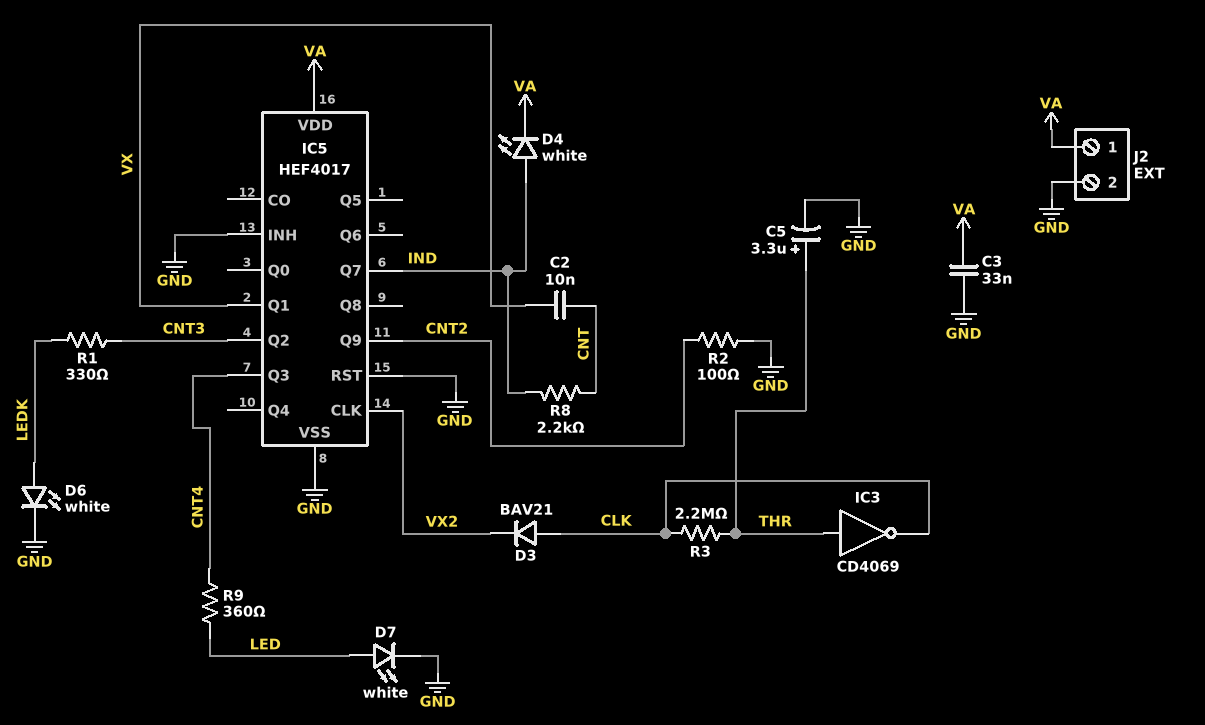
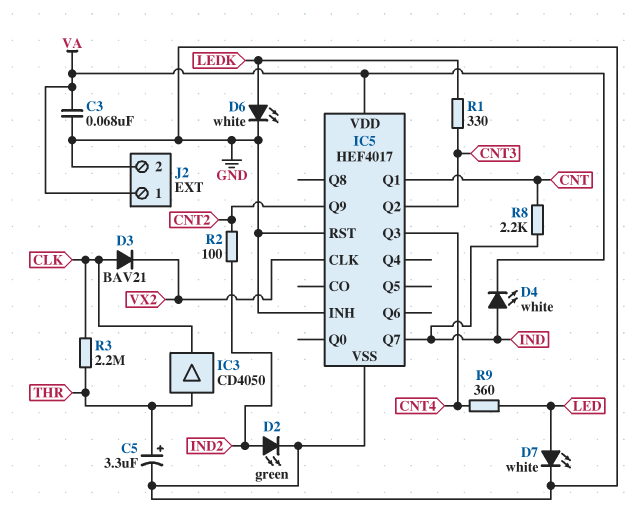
C2: 10nF (CNT, VX) -> none
C3: 33nF (GND, VA) -> 68nF (GND, VA)
D2: none -> LED green (A IND2, K GND)
IC3: NOT CD4069 (in THR, out CLK) -> buffer CD4050 (in THR, out CLK)
IC5 pin Q1: VX -> CNT
R2: 100 (CNT2, GND) -> 100 (CNT2, IND2)

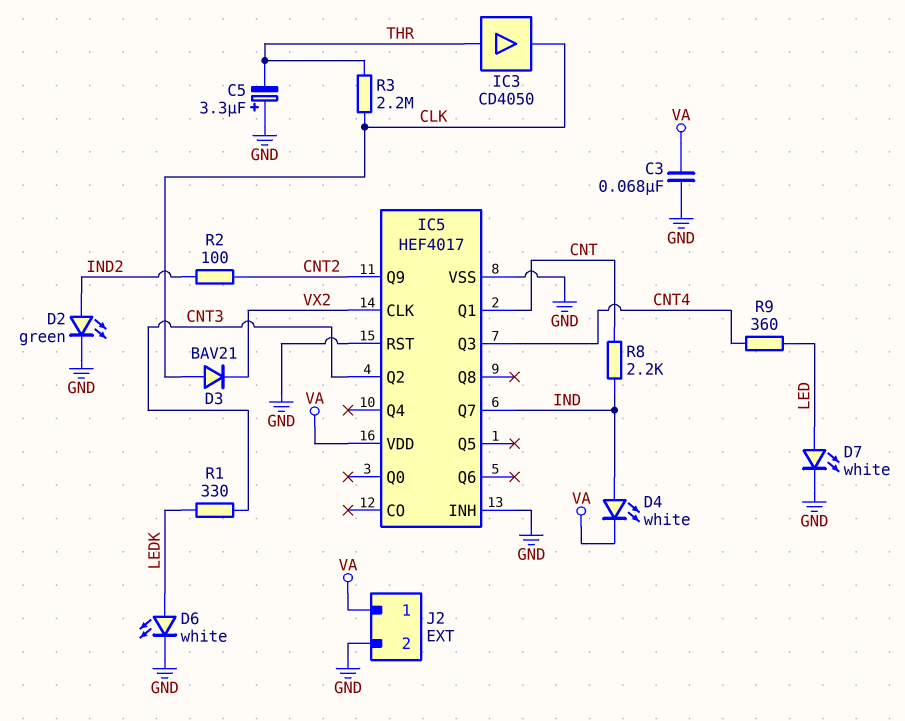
C5: 3.3uF (plus THR, minus GND) -> 3.3uF (plus GND, minus THR)

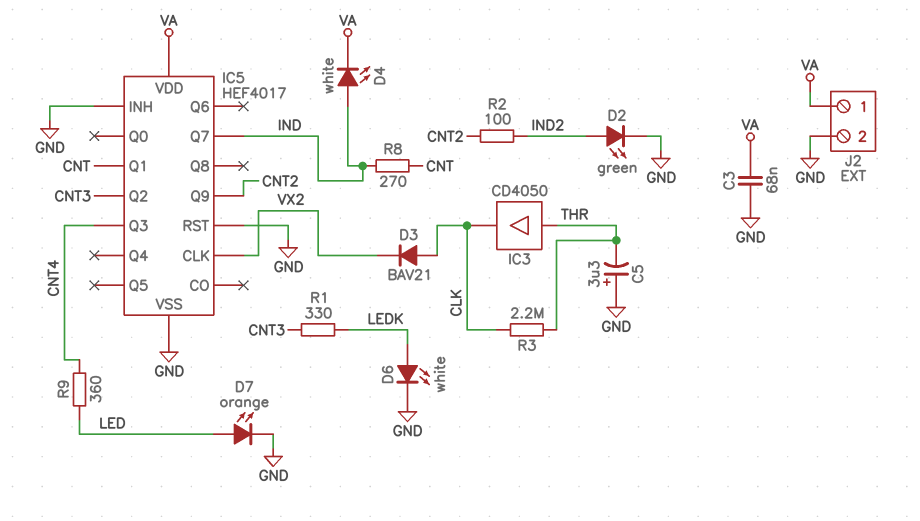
D7: LED white (A LED, K GND) -> LED orange (A LED, K GND)
R8: 2.2k (CNT, IND) -> 270 (CNT, IND)

